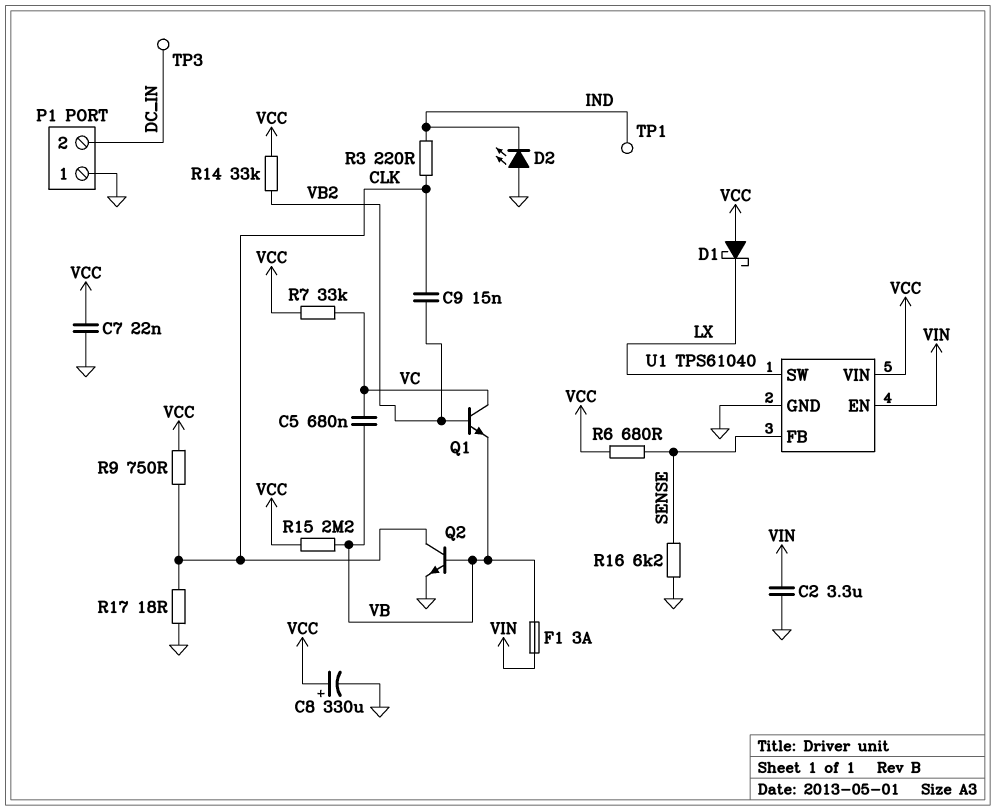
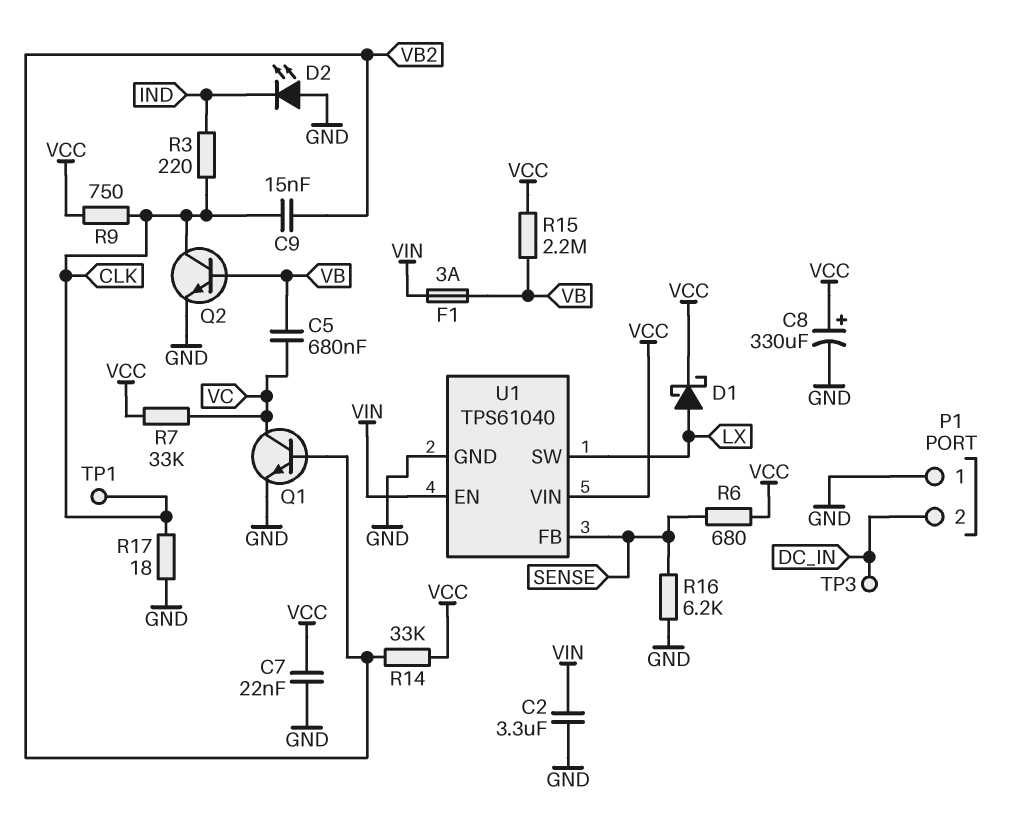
D1: schottky (A VCC, K LX) -> schottky (A LX, K VCC)
Q1: NPN (B VB2, C VC, E VB) -> NPN (B VB2, C VC, E GND)
TP1: test point (IND) -> test point (CLK)

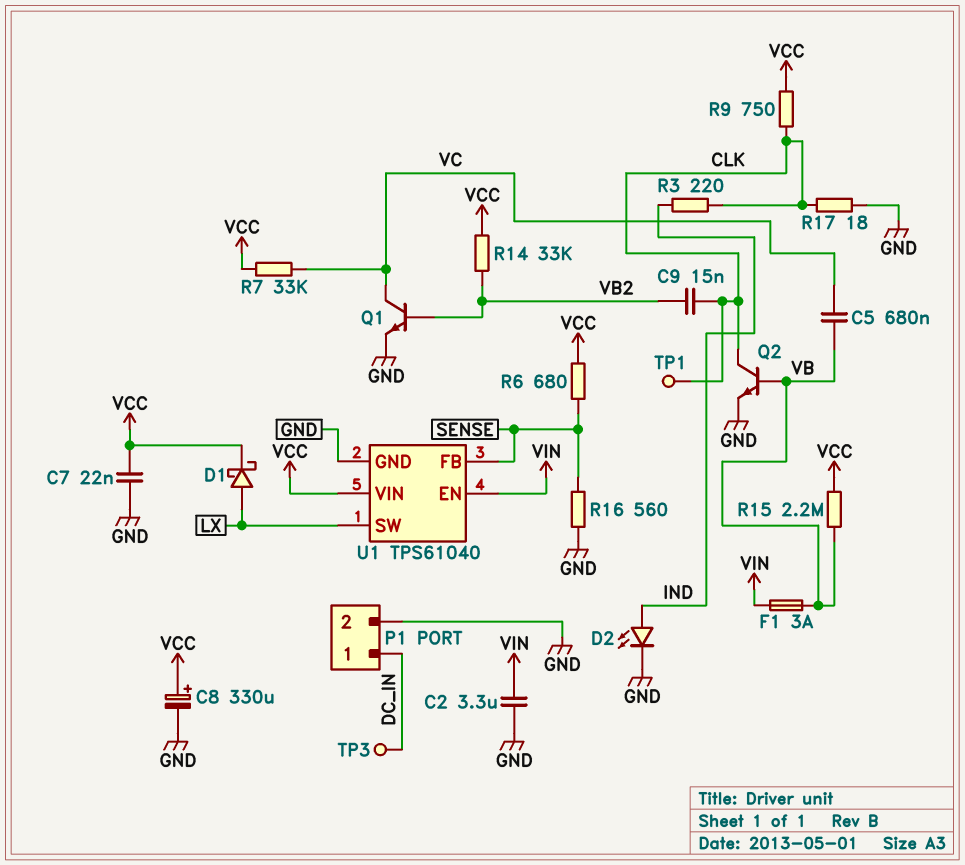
D2: LED (A GND, K IND) -> LED (A IND, K GND)
P1 pin 1: GND -> DC_IN
P1 pin 2: DC_IN -> GND
R16: 6.2k (GND, SENSE) -> 560 (GND, SENSE)

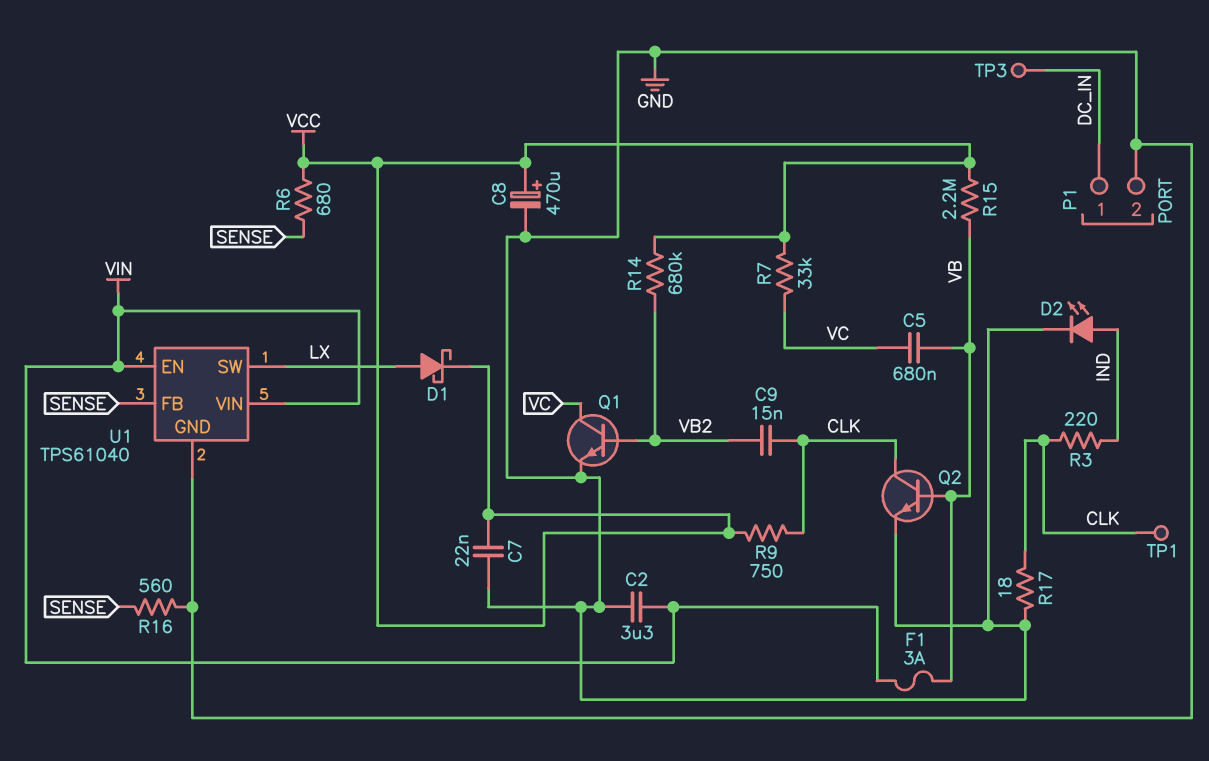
C8: 330uF (plus VCC, minus GND) -> 470uF (plus VCC, minus GND)
R14: 33k (VB2, VCC) -> 680k (VB2, VCC)
U1 pin VIN: VCC -> VIN

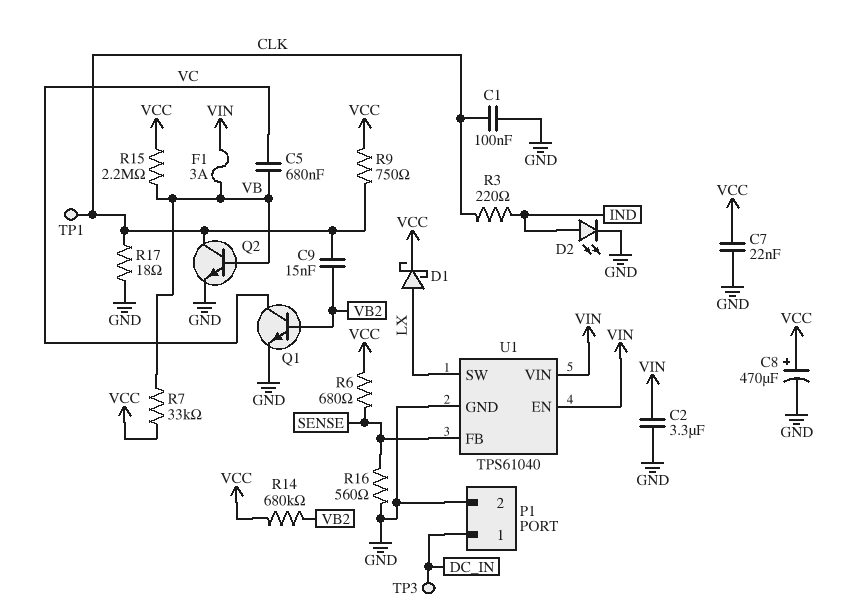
C1: none -> 100nF (CLK, GND)
R7: 33k (VC, VCC) -> 33k (VB, VCC)

